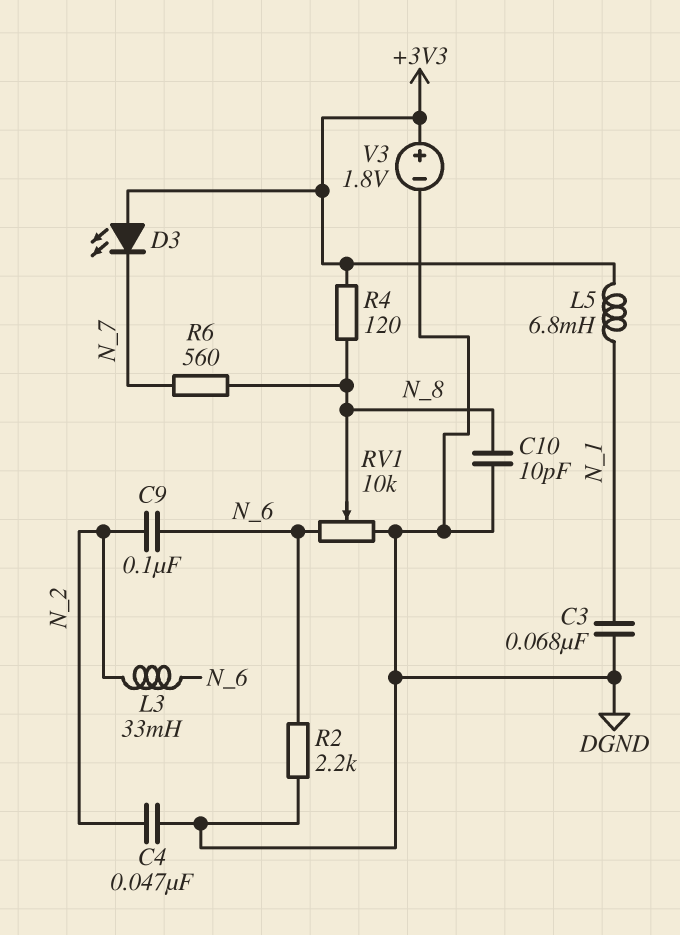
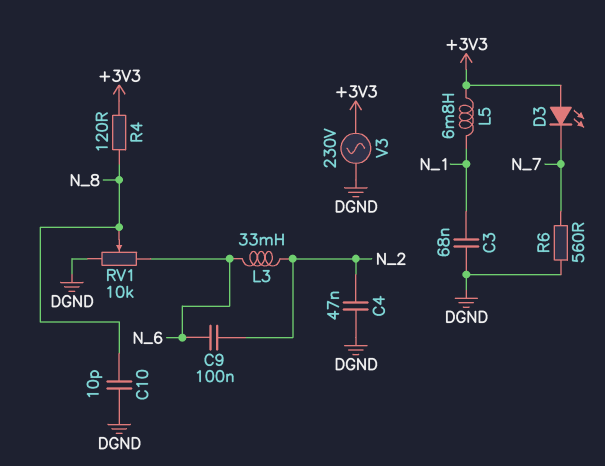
R2: 2.2k (DGND, N_6) -> none
R6: 560 (N_7, N_8) -> 560 (DGND, N_7)
V3: 1.8V (plus +3V3, minus DGND) -> AC 230V (+3V3, DGND)

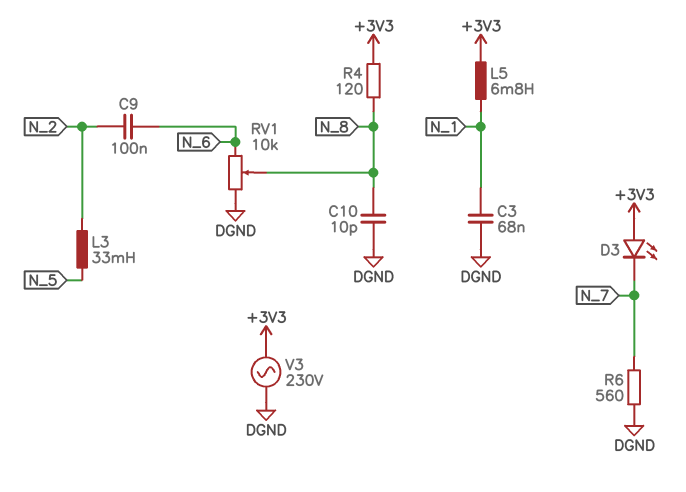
C4: 47nF (DGND, N_2) -> none
L3: 33mH (N_2, N_6) -> 33mH (N_2, N_5)

